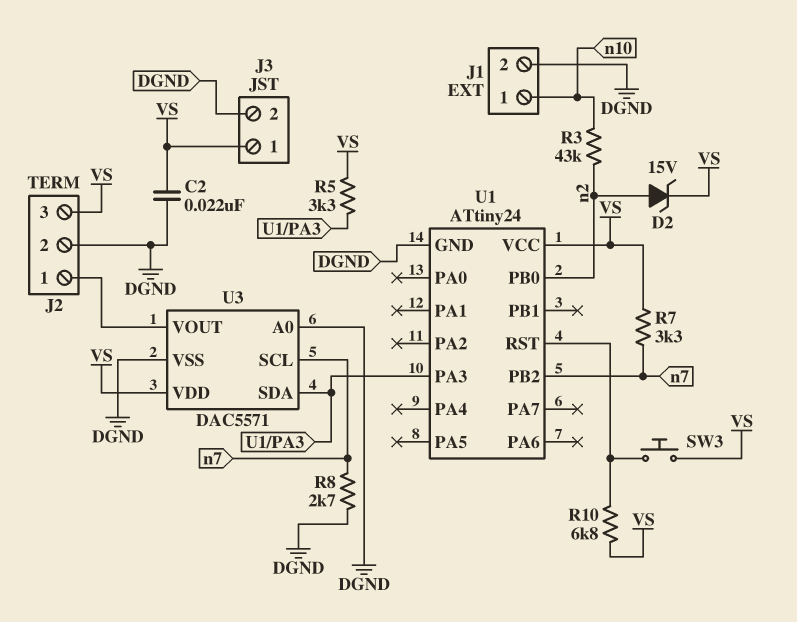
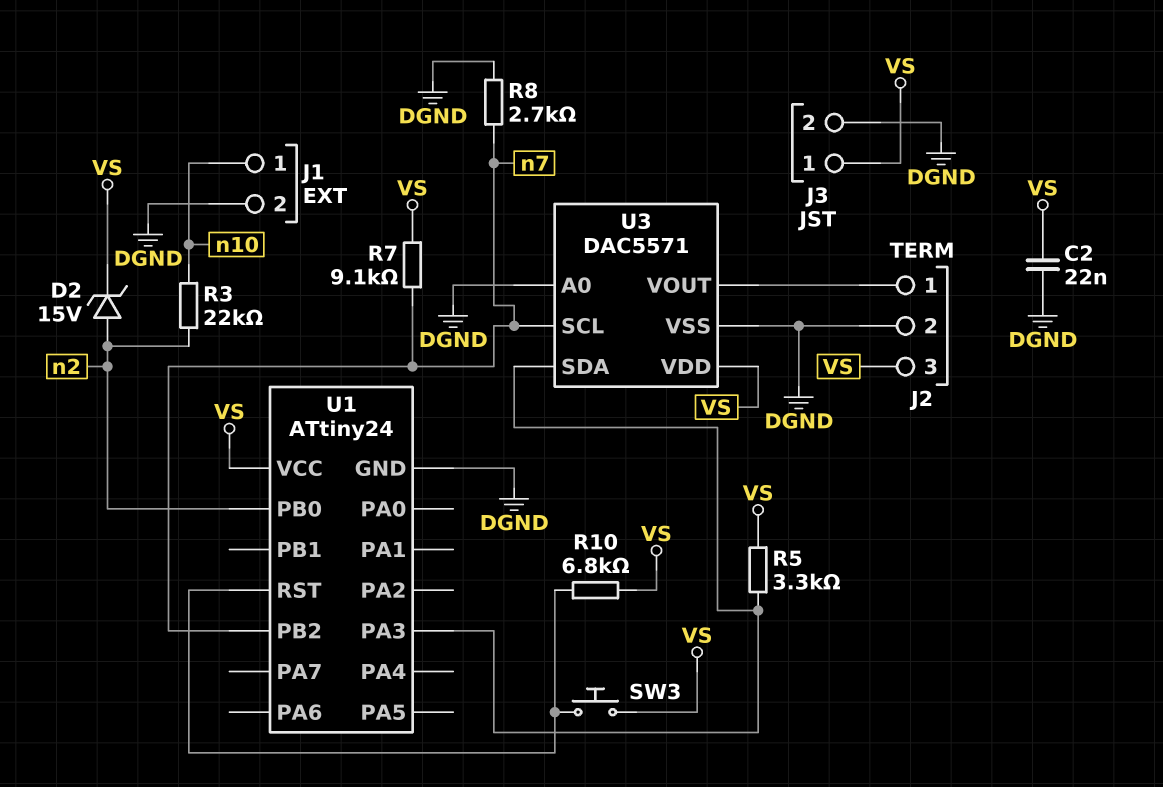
R3: 43k (n2, n10) -> 22k (n2, n10)
R7: 3.3k (VS, n7) -> 9.1k (VS, n7)

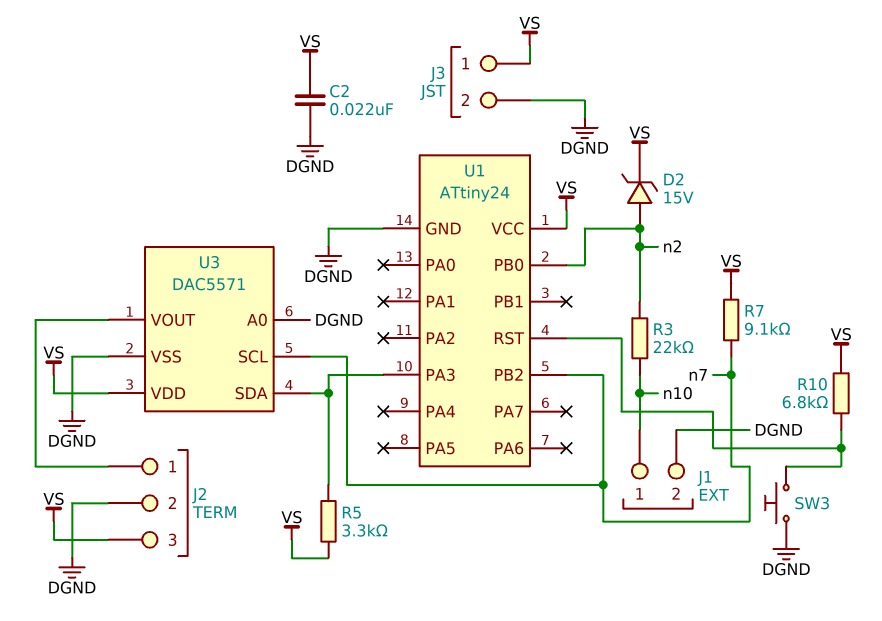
R8: 2.7k (DGND, n7) -> none
SW3: button (U1/RST, VS) -> button (DGND, U1/RST)

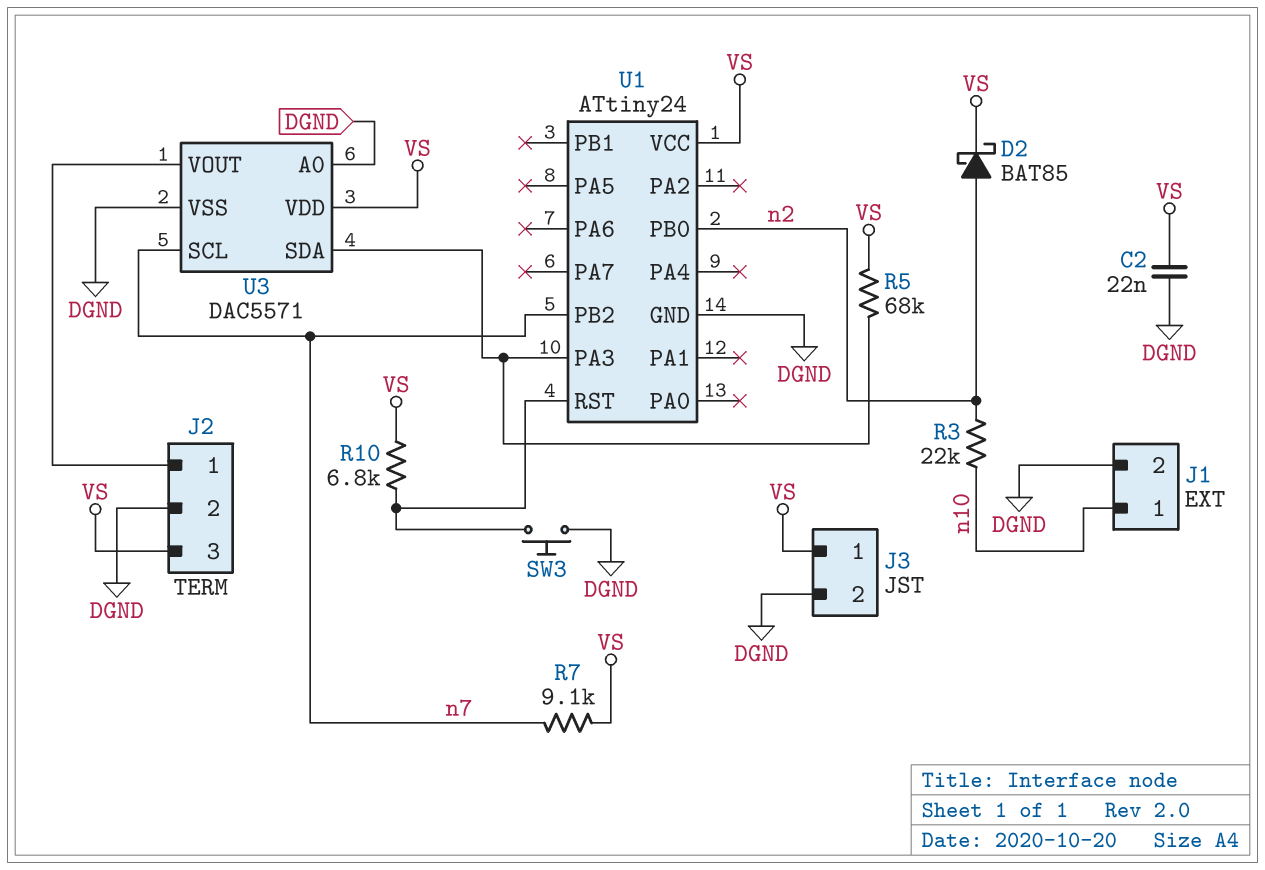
D2: zener 15V (A n2, K VS) -> schottky BAT85 (A n2, K VS)
R5: 3.3k (U1/PA3, VS) -> 68k (U1/PA3, VS)

